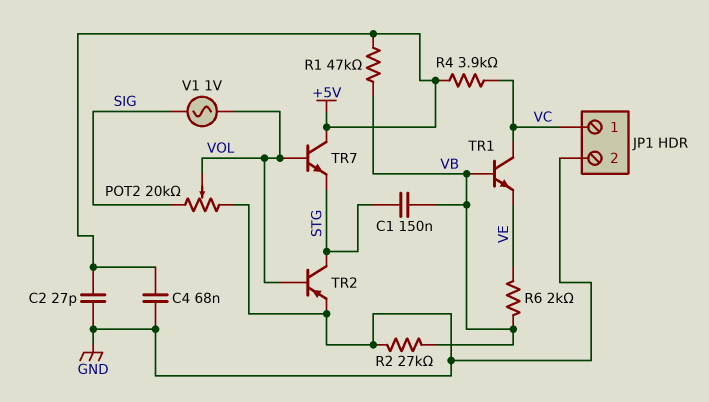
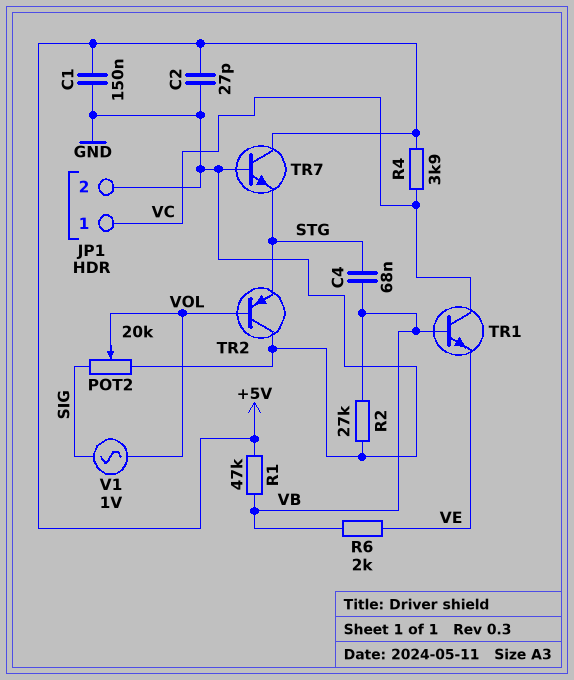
C1: 150nF (STG, VB) -> 150nF (+5V, GND)
C4: 68nF (+5V, GND) -> 68nF (STG, VB)
TR2: PNP (B VOL, C STG, E GND) -> PNP (B VOL, C GND, E STG)
TR7: NPN (B VOL, C +5V, E STG) -> NPN (B GND, C +5V, E STG)

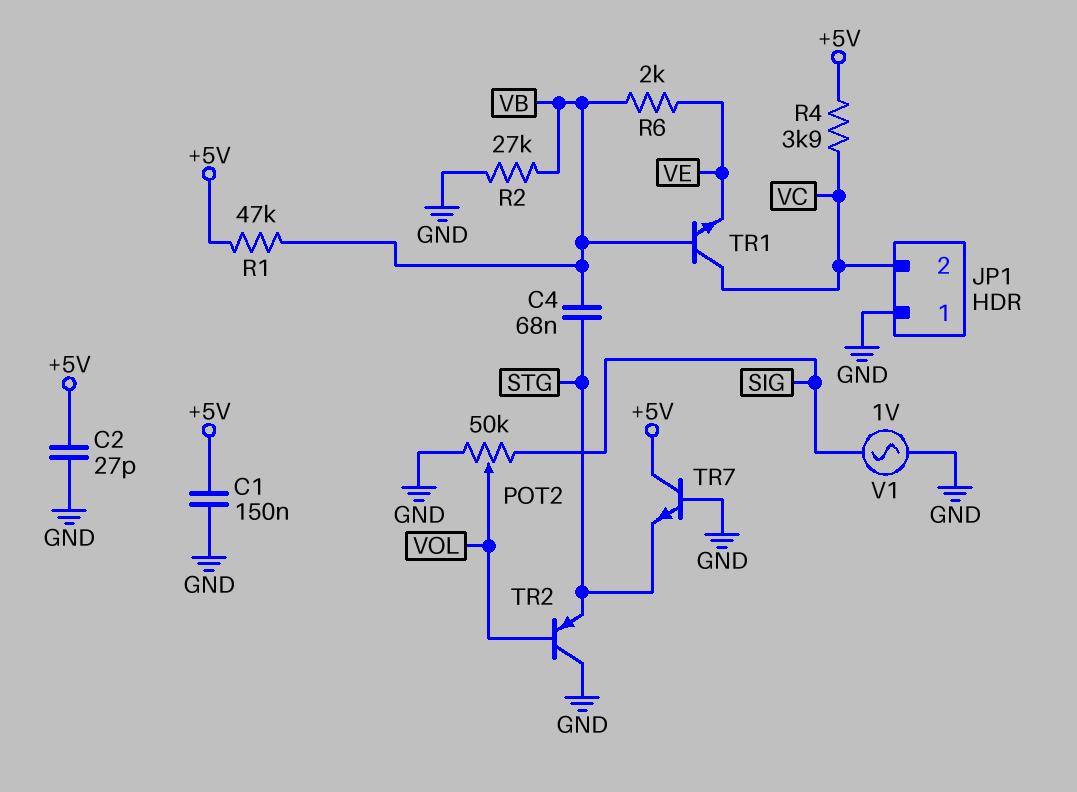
JP1 pin 1: VC -> GND
JP1 pin 2: GND -> VC
POT2: 20k (GND, SIG, wiper VOL) -> 50k (GND, SIG, wiper VOL)
V1: AC 1V (SIG, VOL) -> AC 1V (GND, SIG)

